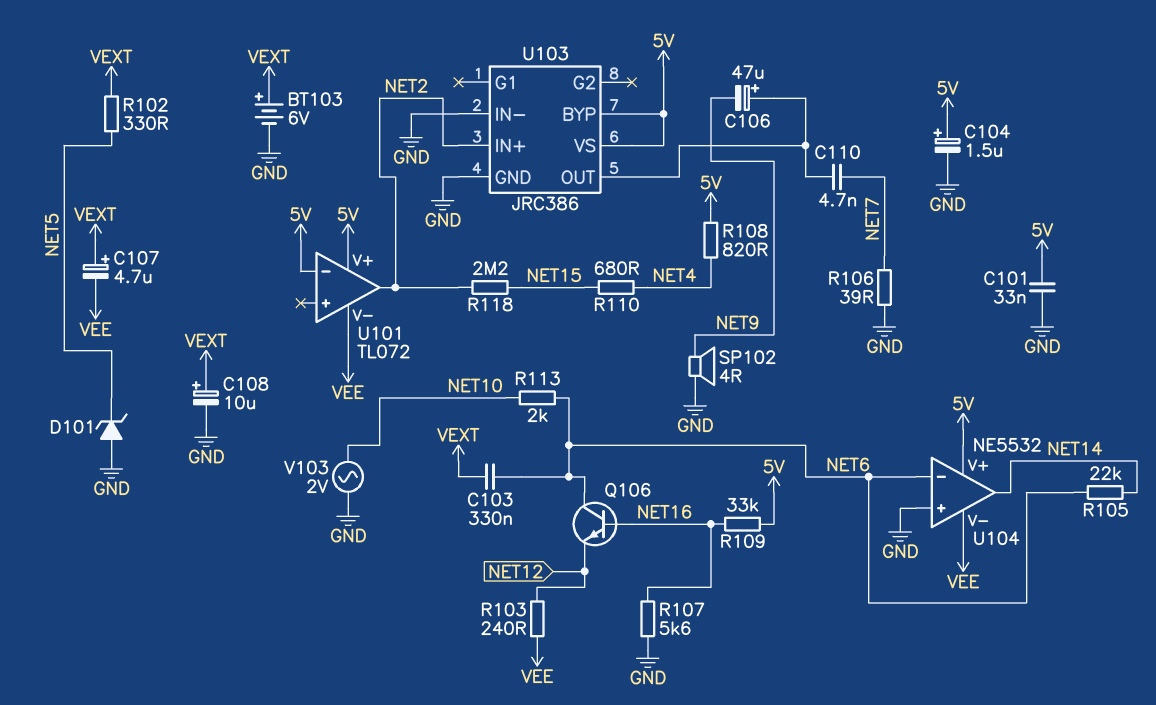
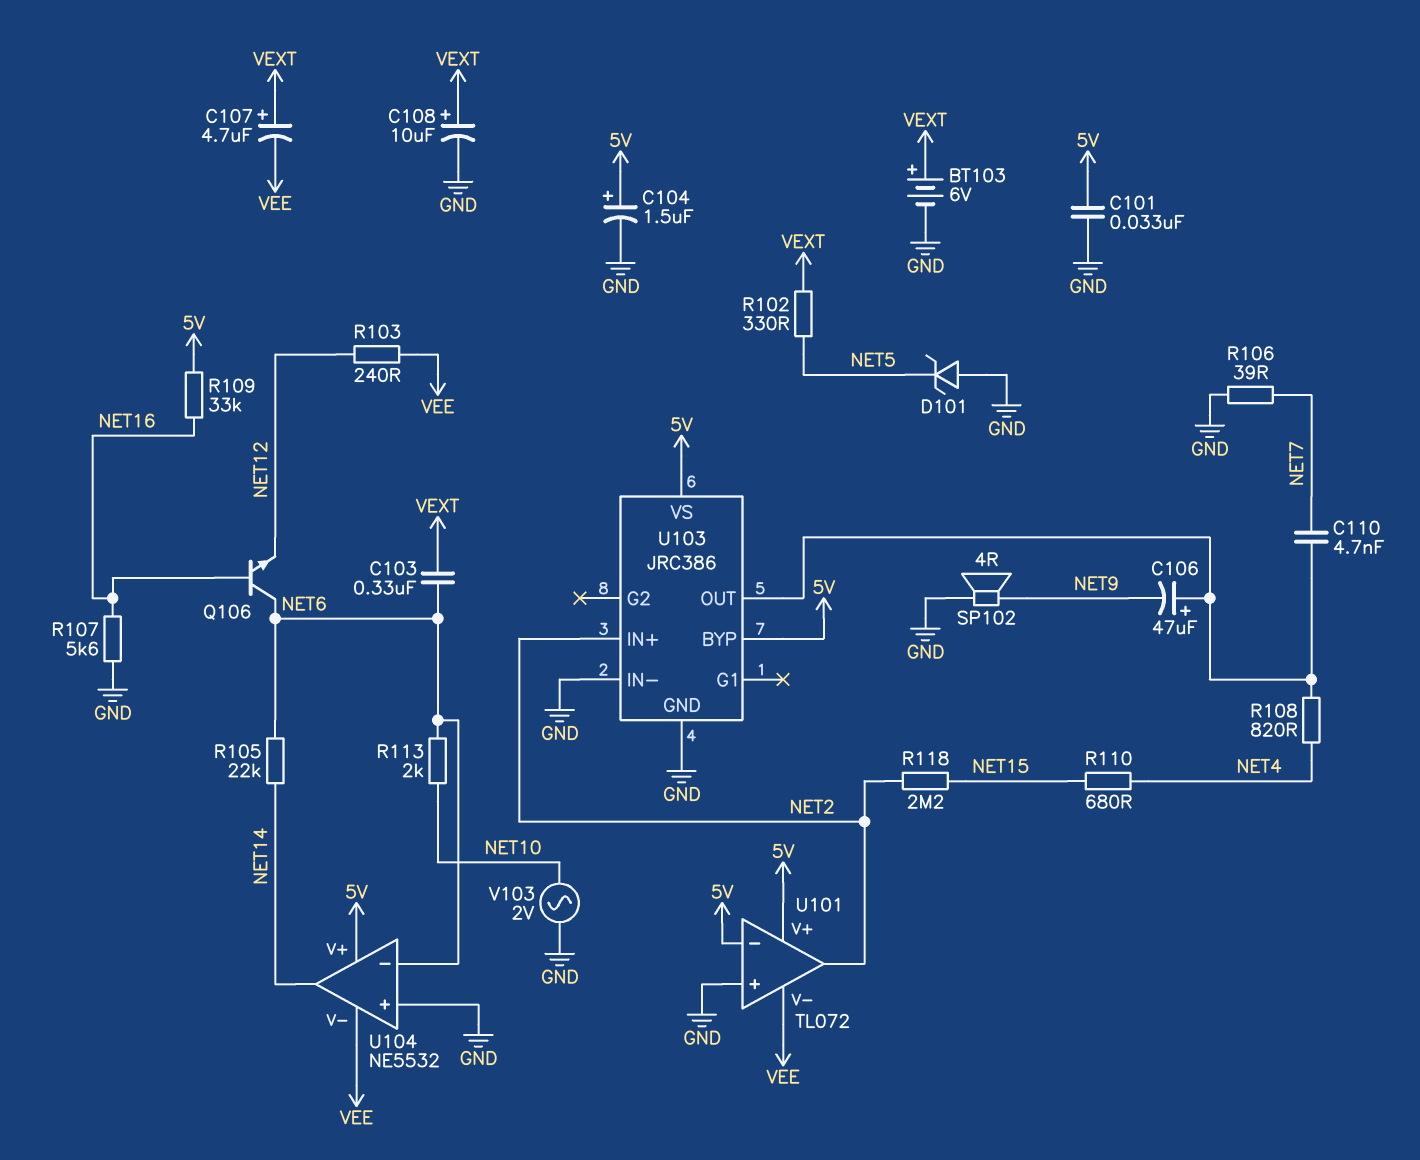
R108: 820 (5V, NET4) -> 820 (NET4, U103/OUT)
U101 pin in+: none -> GND

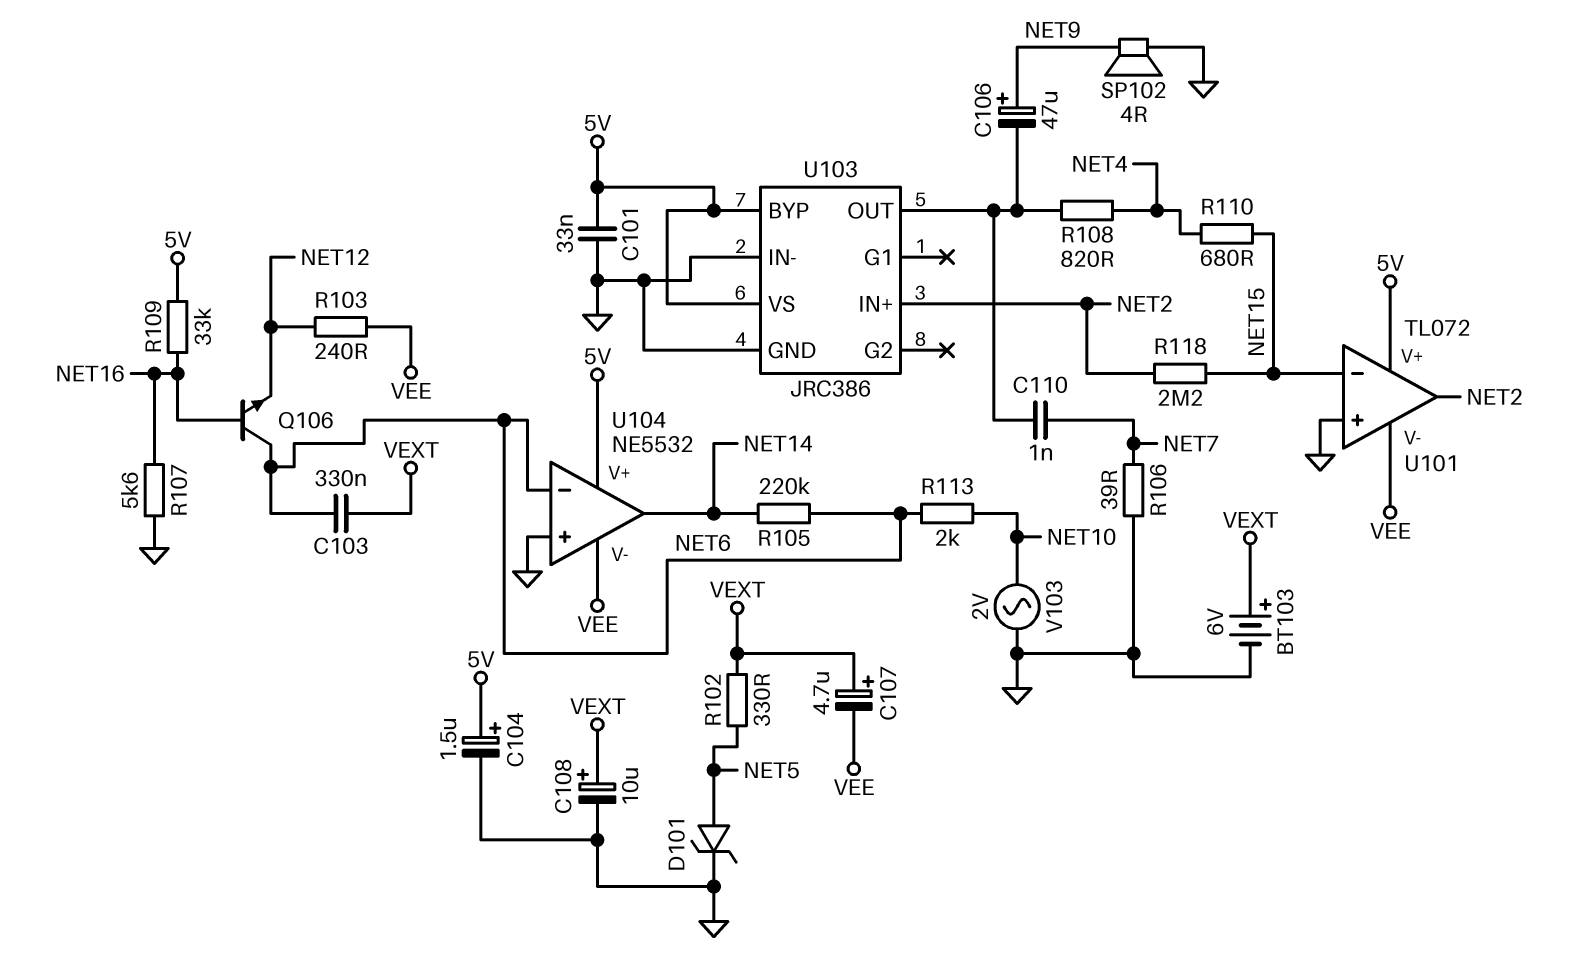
C106: 47uF (plus U103/OUT, minus NET9) -> 47uF (plus NET9, minus U103/OUT)
C110: 4.7nF (NET7, U103/OUT) -> 1nF (NET7, U103/OUT)
D101: zener (A GND, K NET5) -> zener (A NET5, K GND)
R105: 22k (NET6, NET14) -> 220k (NET6, NET14)
U101 pin in-: 5V -> NET15

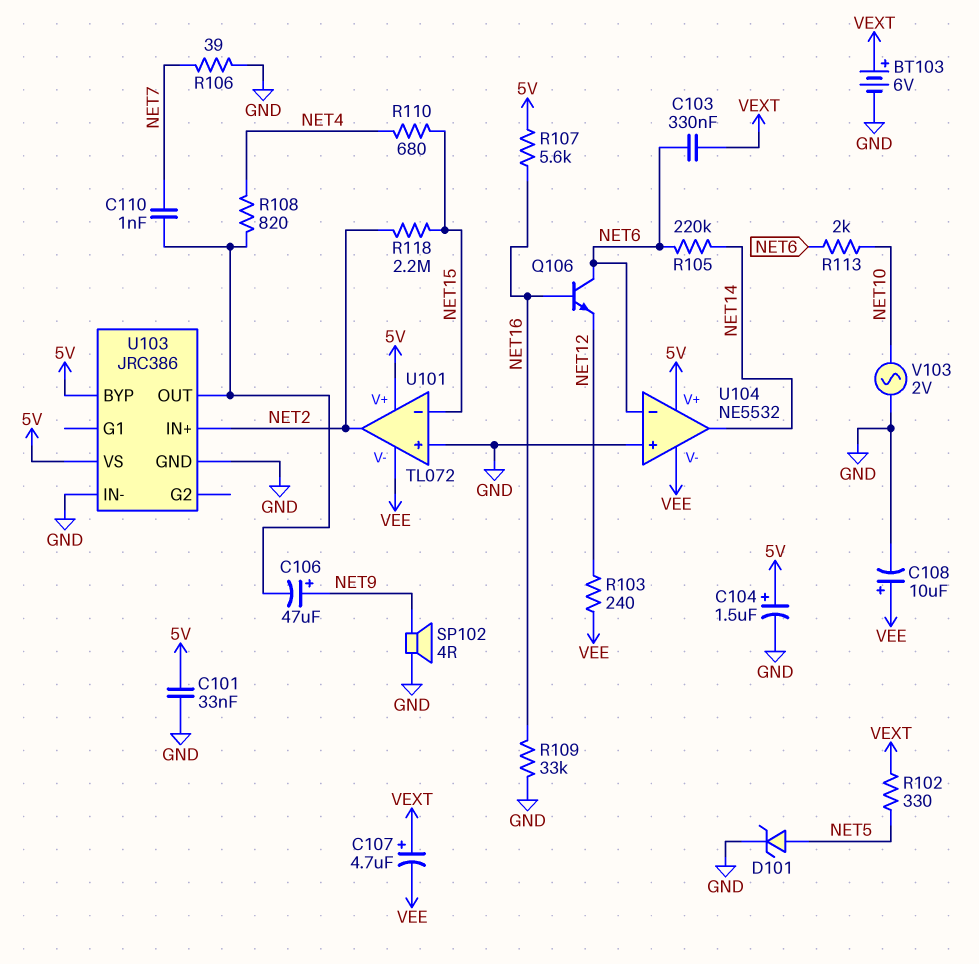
C108: 10uF (plus VEXT, minus GND) -> 10uF (plus VEE, minus GND)
R107: 5.6k (GND, NET16) -> 5.6k (5V, NET16)
R109: 33k (5V, NET16) -> 33k (GND, NET16)

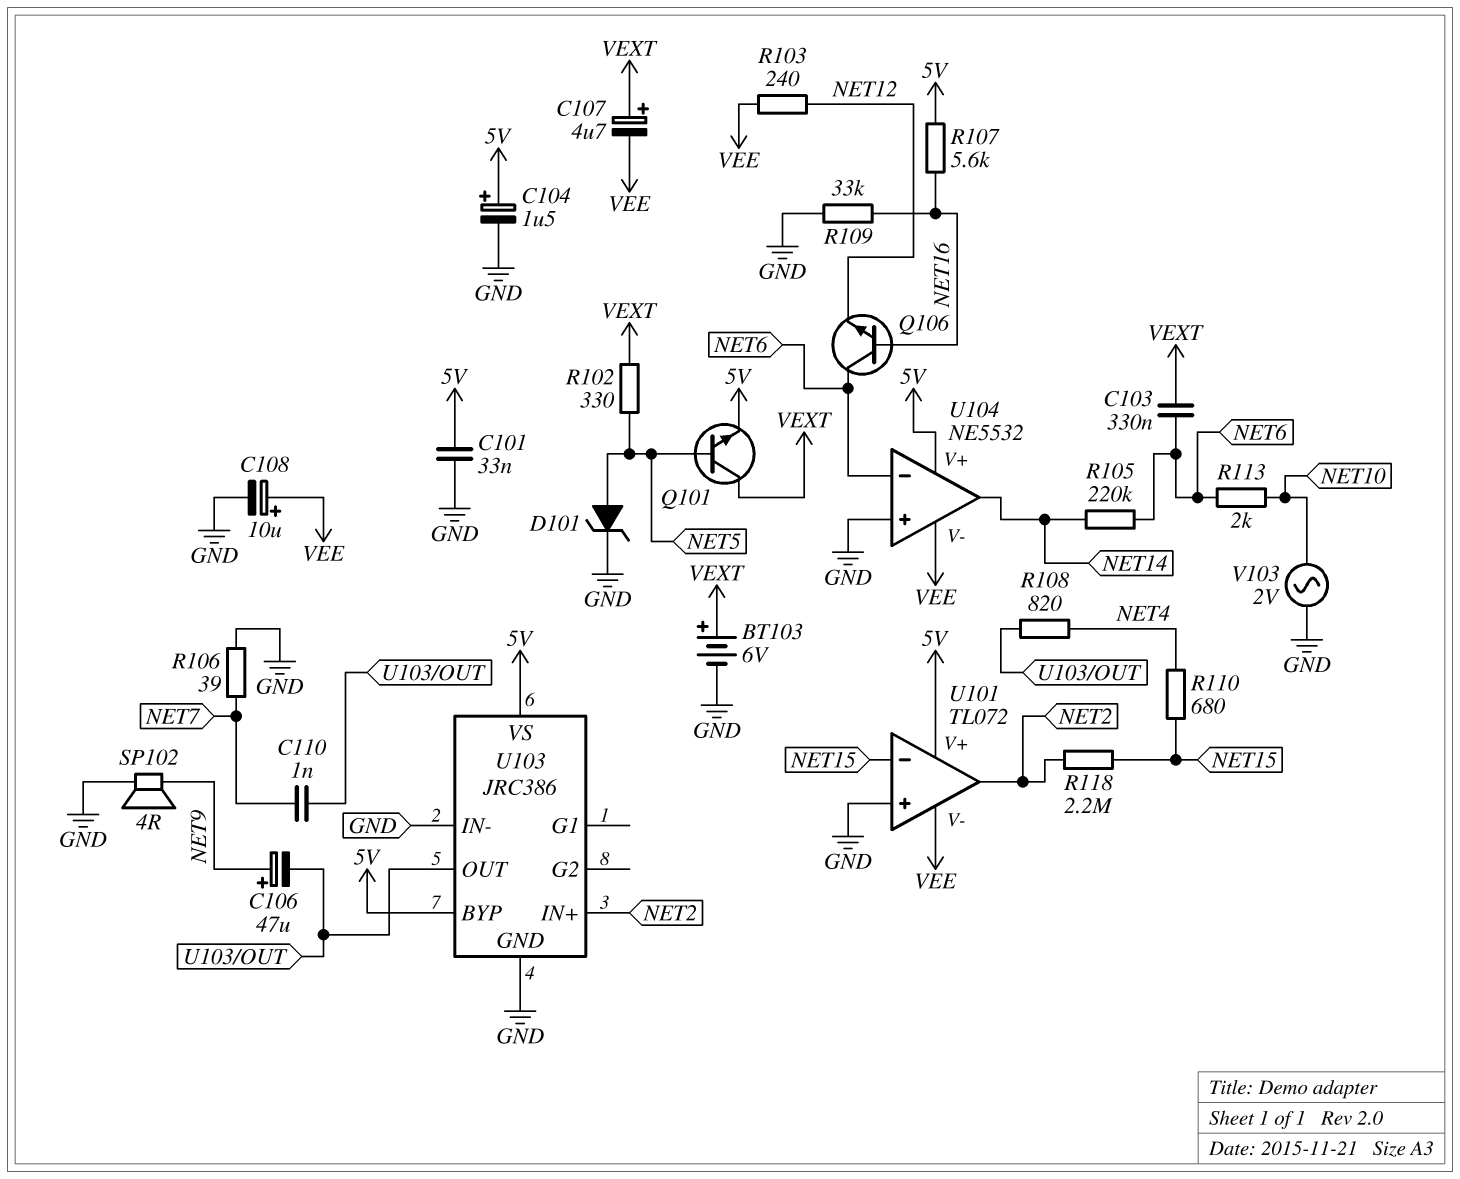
Q101: none -> NPN (B NET5, C VEXT, E 5V)

